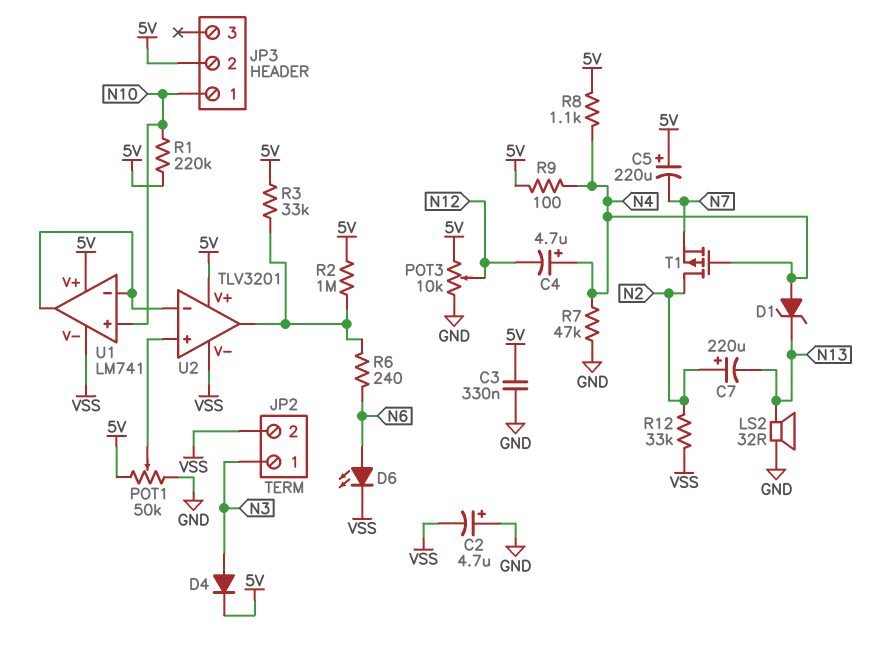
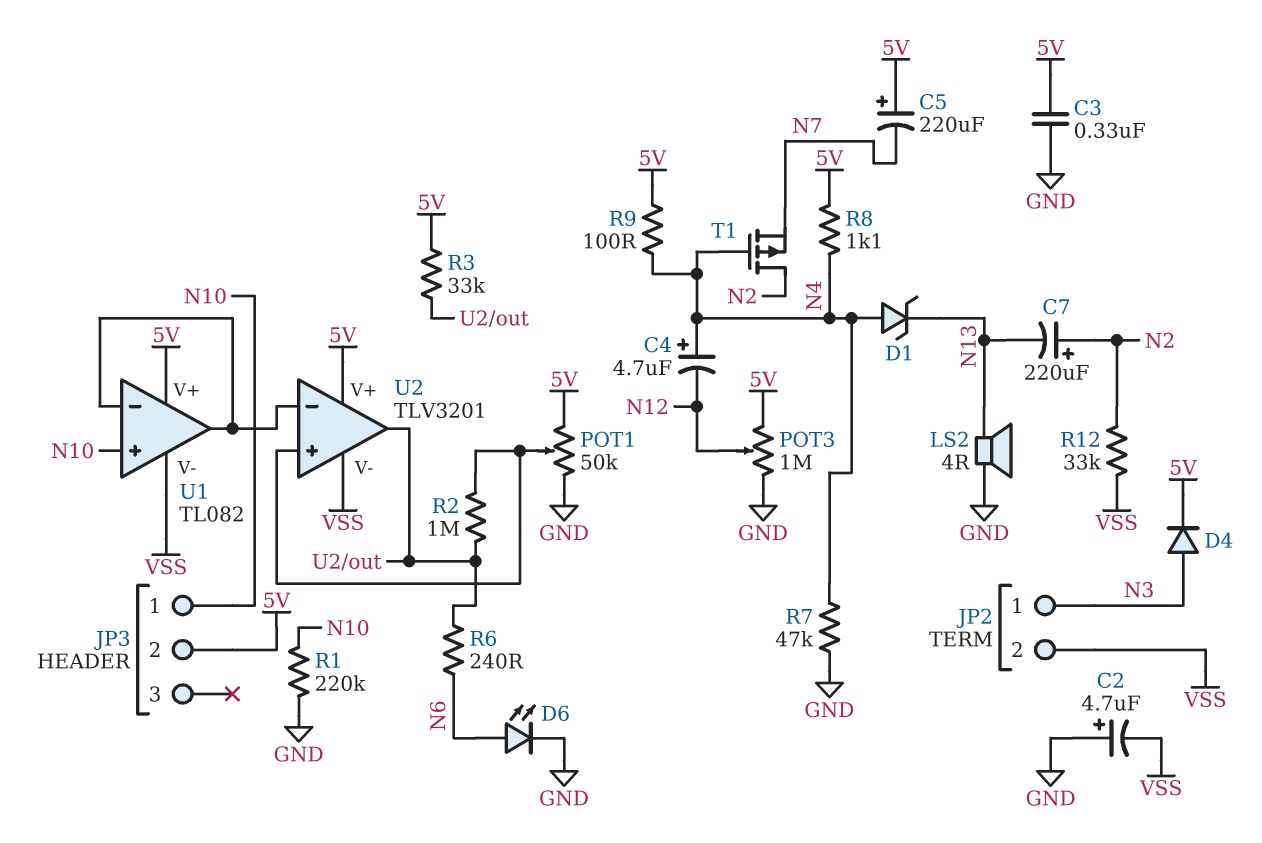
D6: LED (A N6, K VSS) -> LED (A N6, K GND)
LS2: speaker 32R (GND, N13) -> speaker 4R (GND, N13)
POT3: 10k (5V, GND, wiper N12) -> 1M (5V, GND, wiper N12)
R1: 220k (5V, N10) -> 220k (GND, N10)
R2: 1M (5V, U2/out) -> 1M (U2/in+, U2/out)
U1: LM741 -> TL082

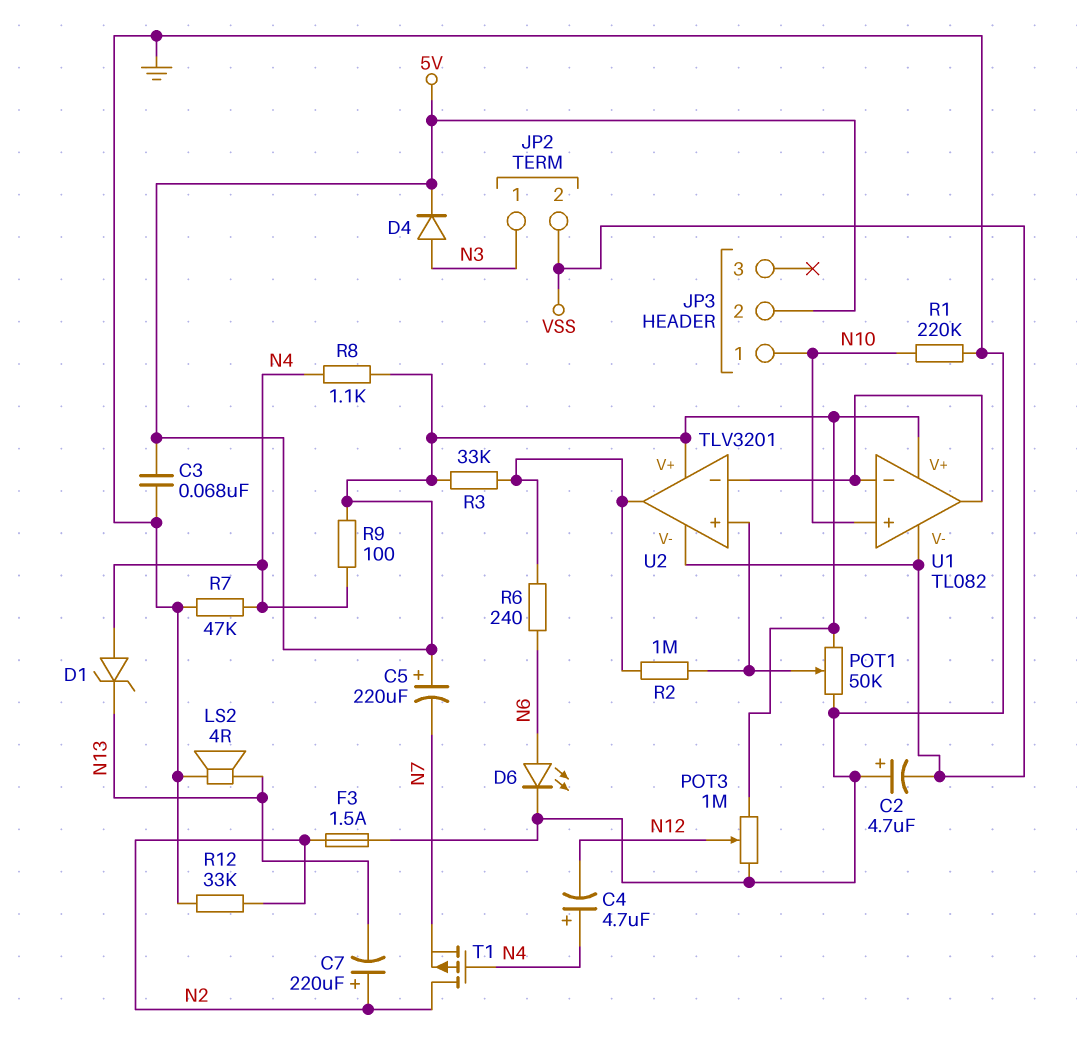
C3: 330nF (5V, GND) -> 68nF (5V, GND)
F3: none -> 1.5A (GND, N2)
R12: 33k (N2, VSS) -> 33k (GND, N2)

